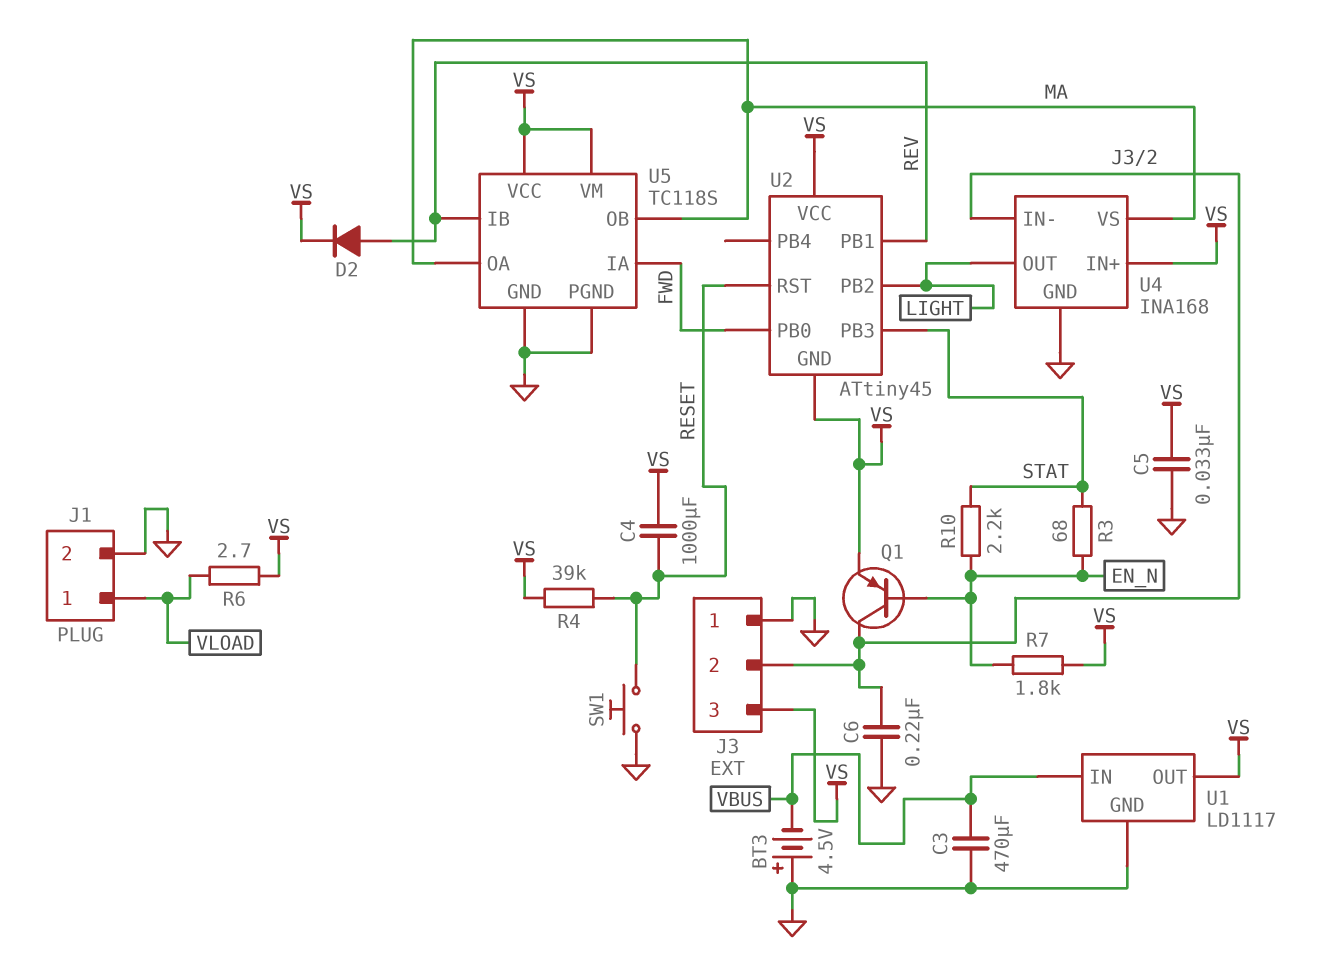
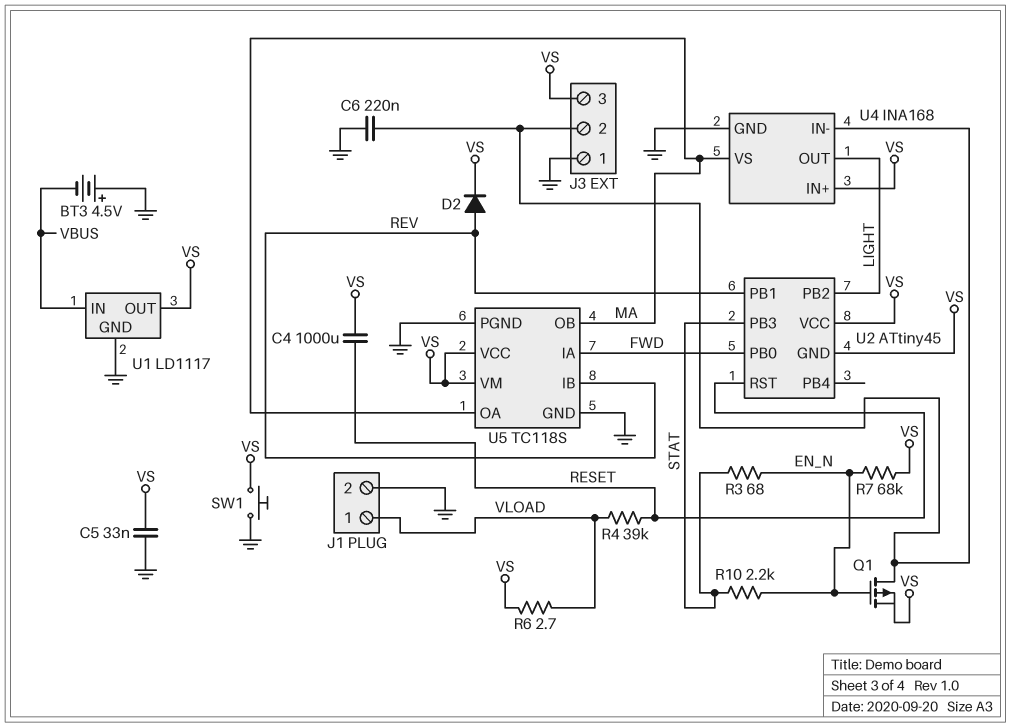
C3: 470uF (GND, VBUS) -> none
Q1: PNP (B EN_N, C J3/2, E VS) -> PMOS (G EN_N, D J3/2, S VS)
R4: 39k (RESET, VS) -> 39k (RESET, VLOAD)
R7: 1.8k (EN_N, VS) -> 68k (EN_N, VS)
SW1: button (GND, RESET) -> button (GND, VS)

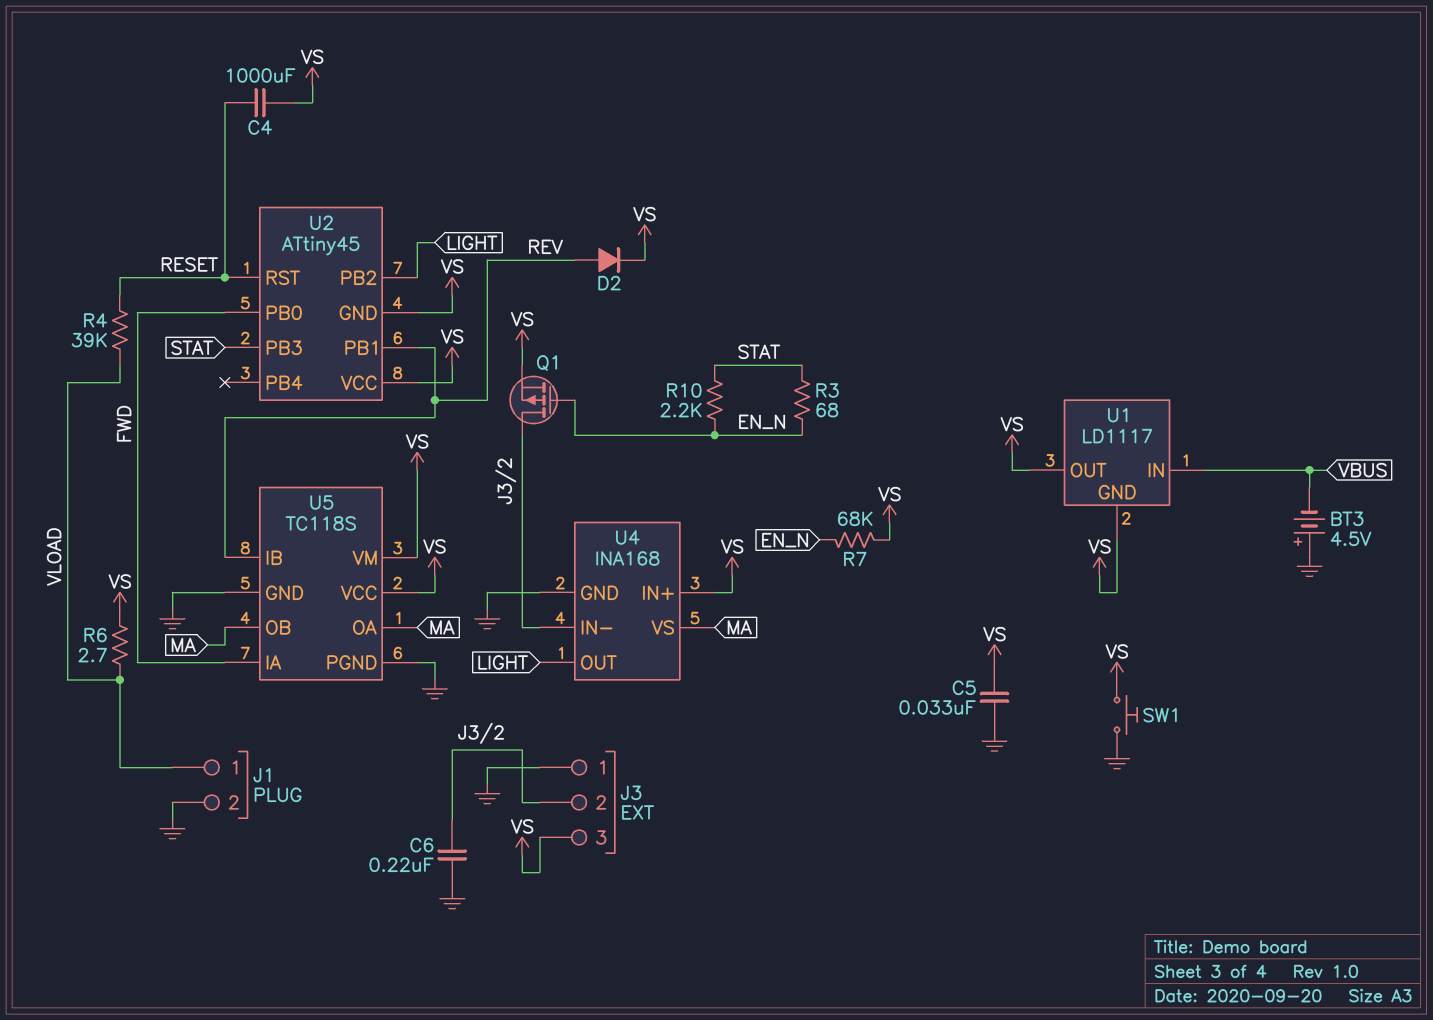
U1 pin GND: GND -> VS

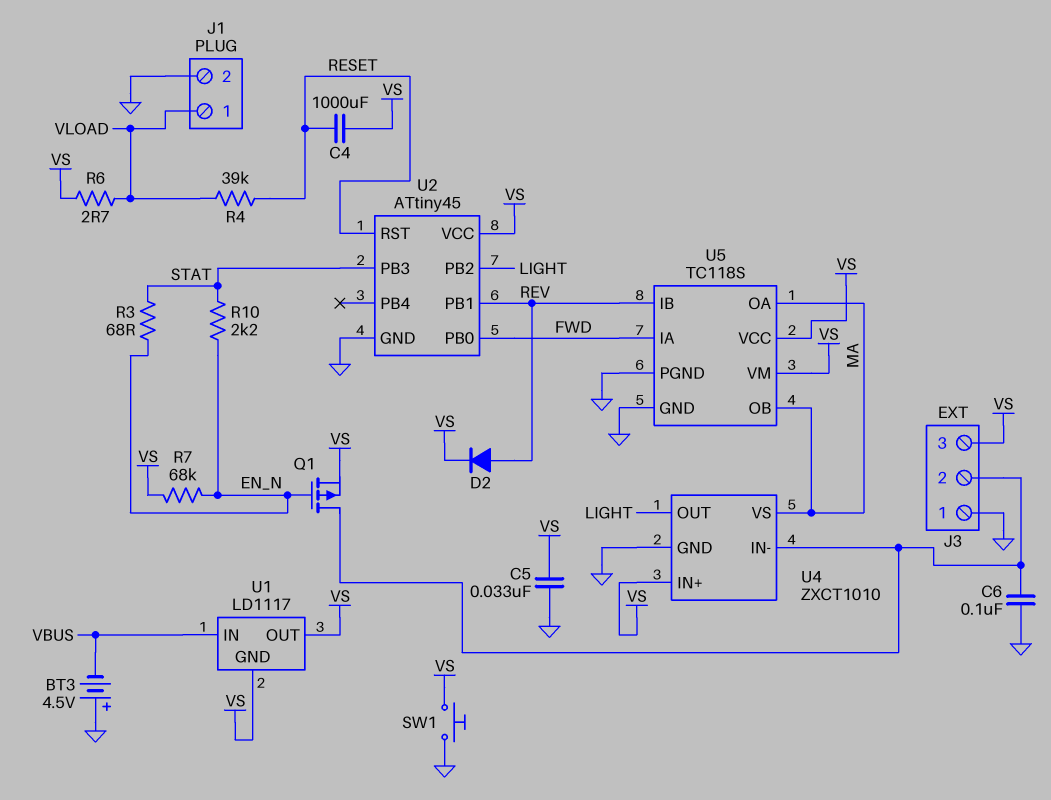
C6: 220nF (GND, J3/2) -> 100nF (GND, J3/2)
U2 pin GND: VS -> GND
U4: INA168 -> ZXCT1010

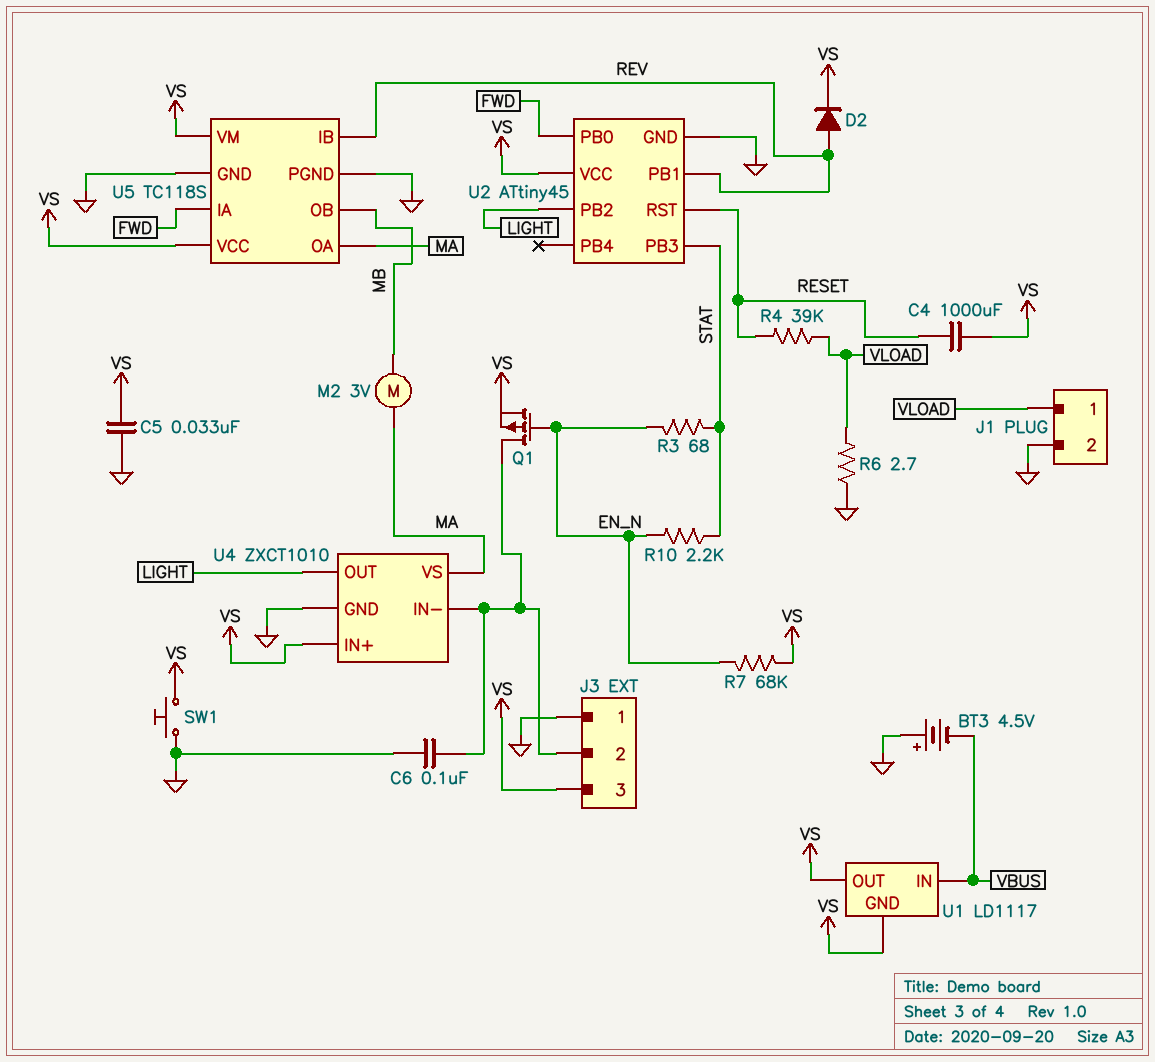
M2: none -> motor 3V (MA, MB)
R6: 2.7 (VLOAD, VS) -> 2.7 (GND, VLOAD)
U5 pin OB: MA -> MB

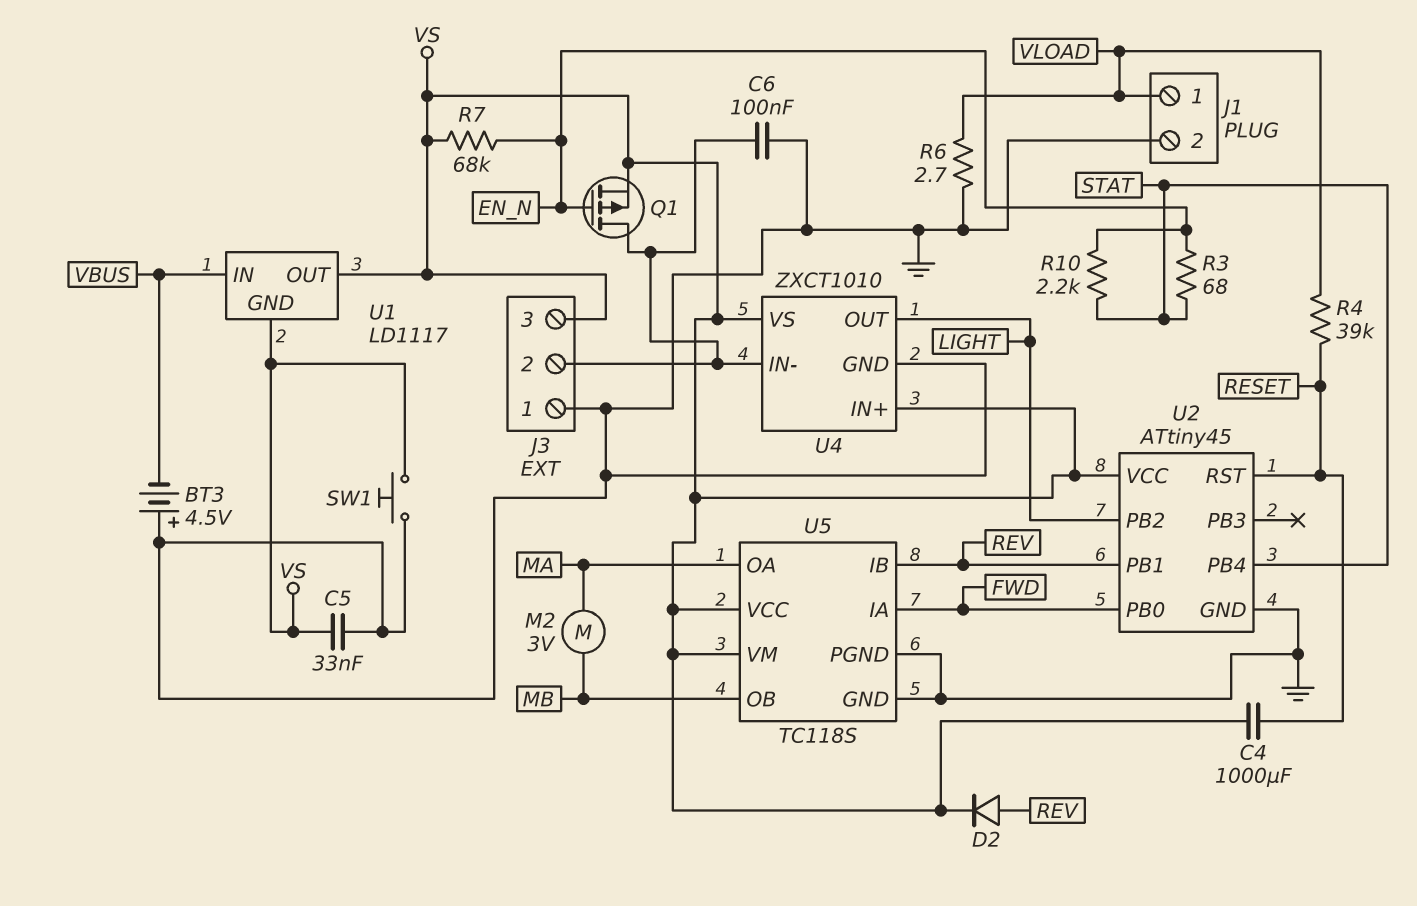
U2 pin PB3: STAT -> none
U2 pin PB4: none -> STAT
U4 pin VS: MA -> VS

